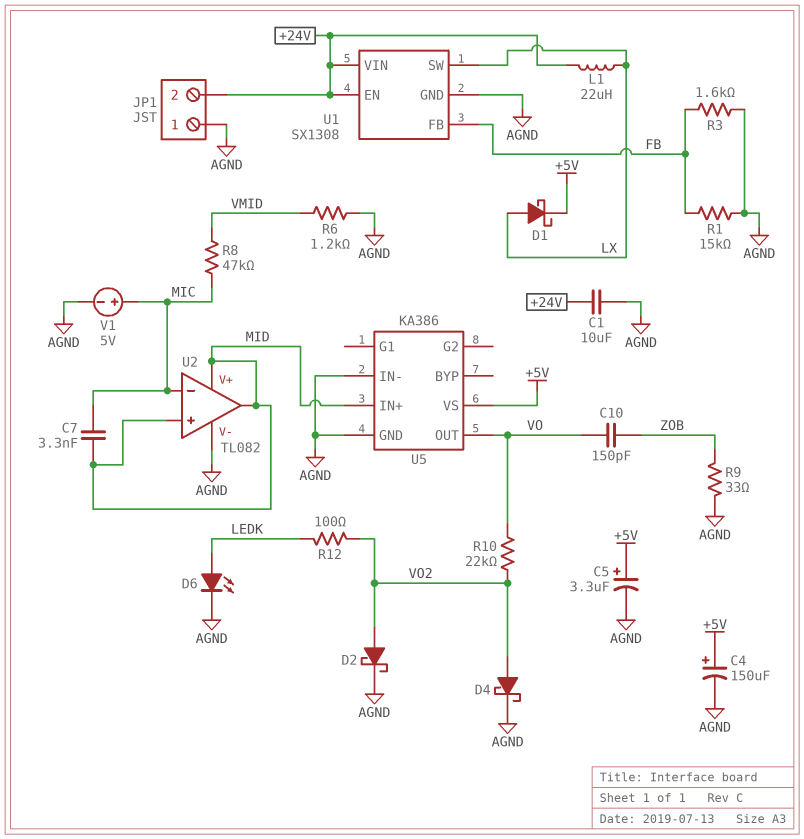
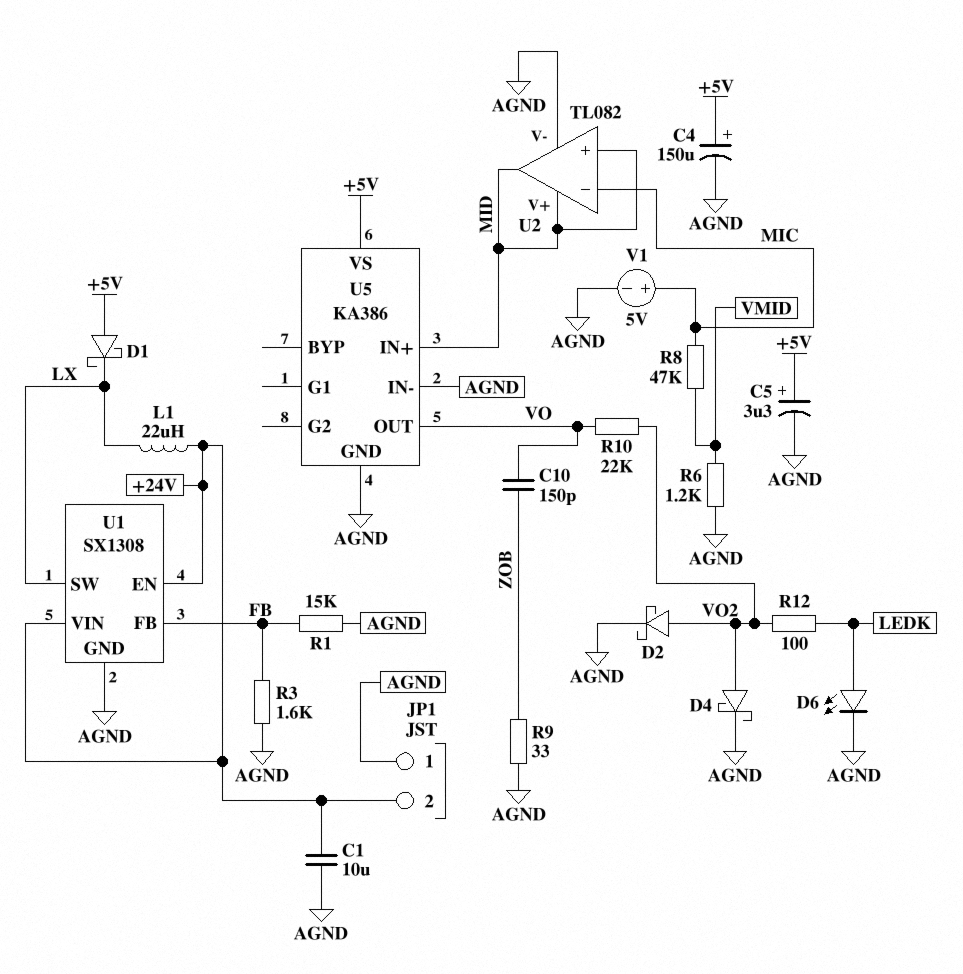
C7: 3.3nF (MIC, MID) -> none
D1: schottky (A LX, K +5V) -> schottky (A +5V, K LX)

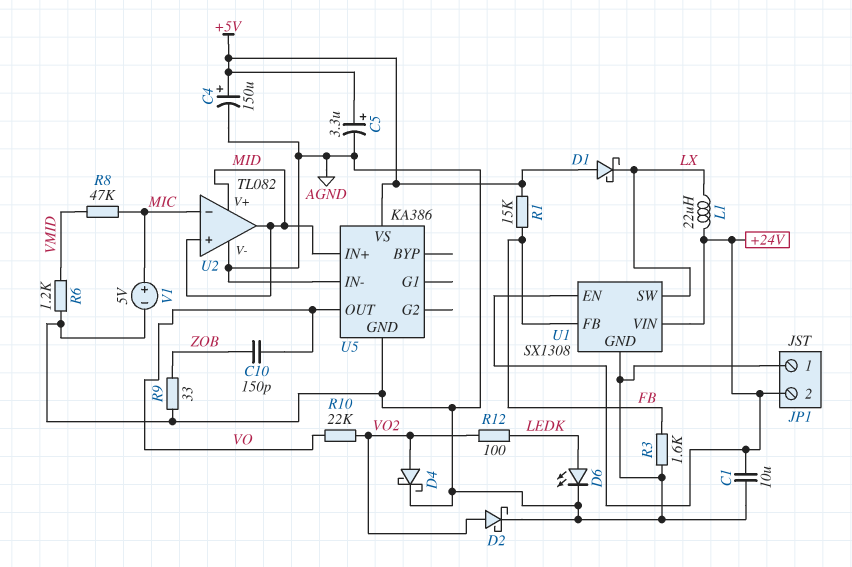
R1: 15k (AGND, FB) -> 15k (+5V, FB)

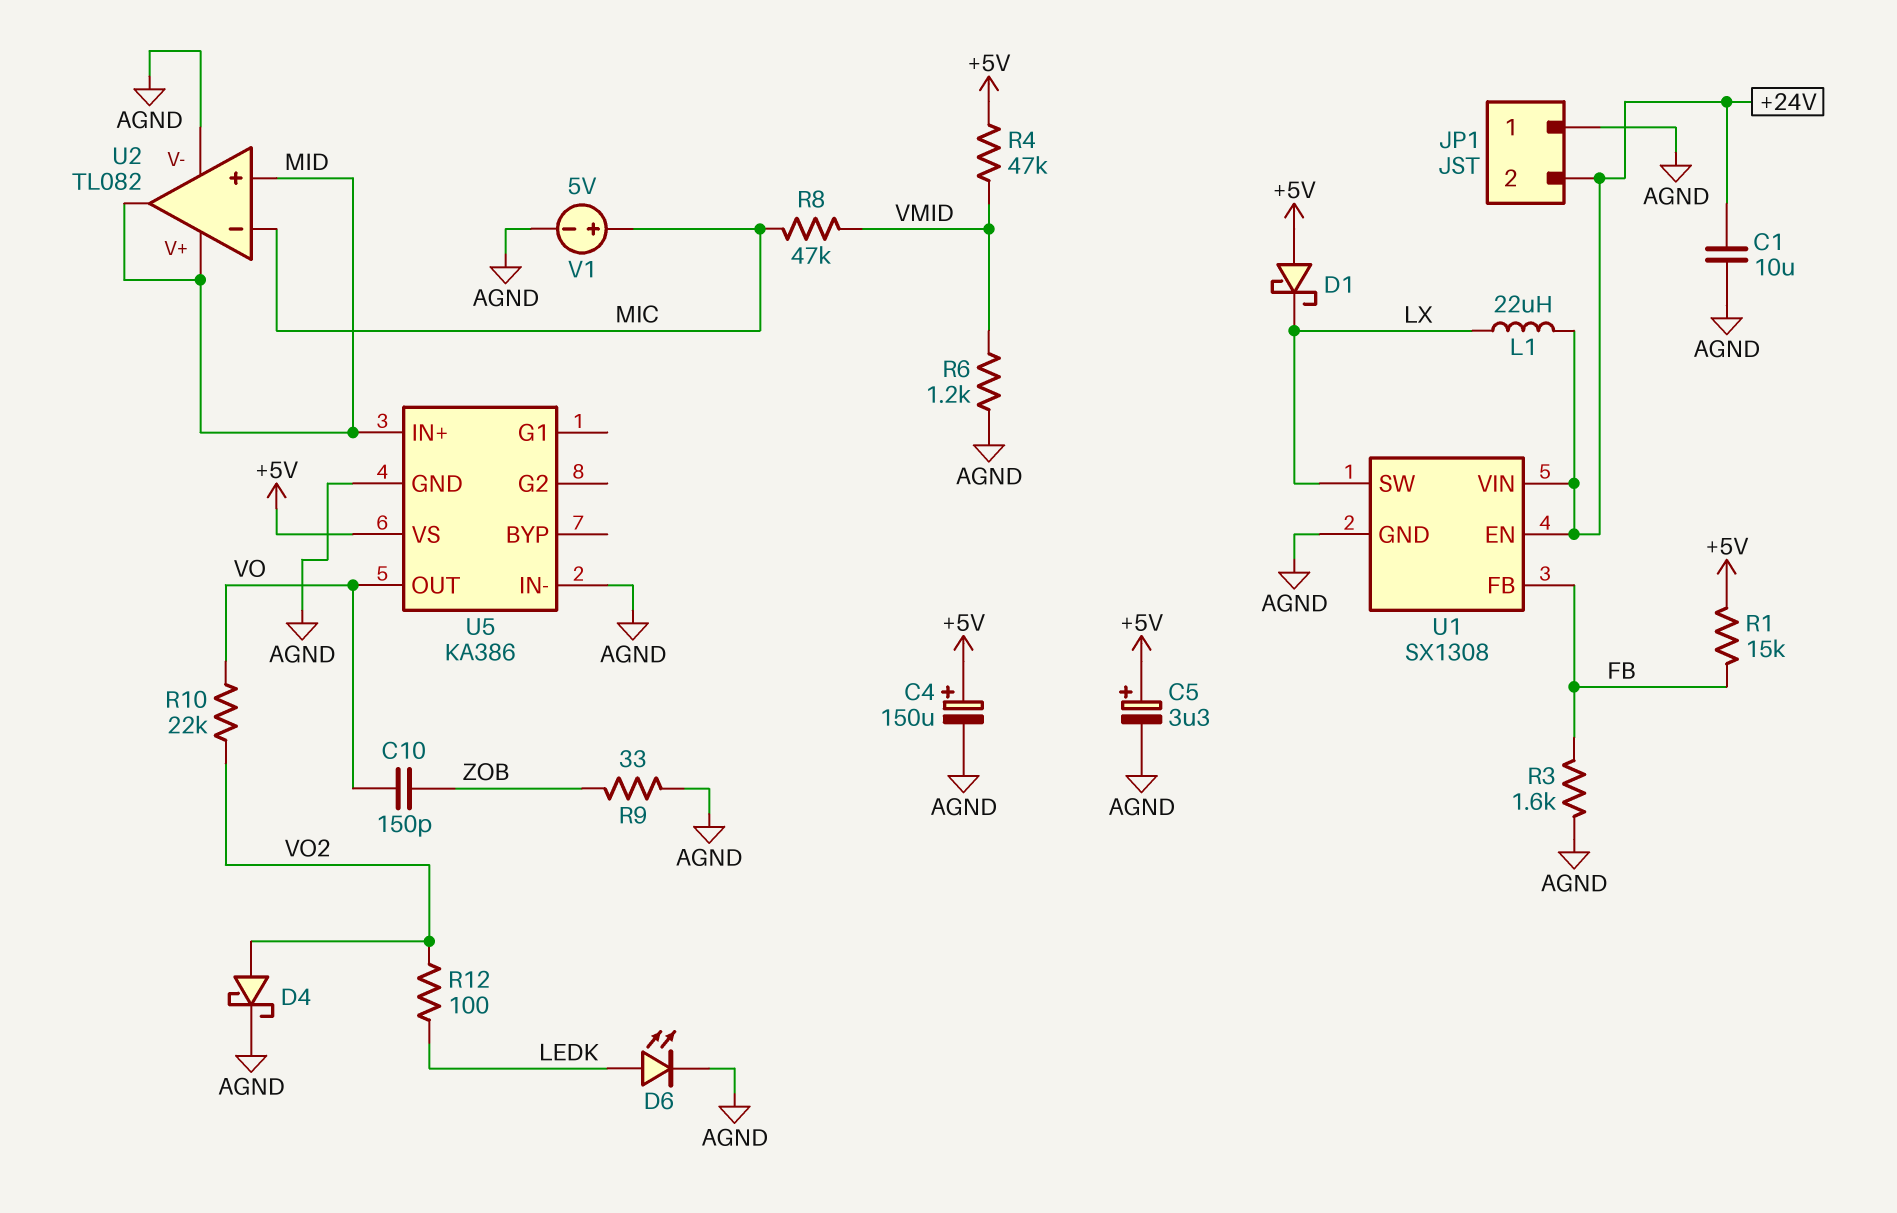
D2: schottky (A VO2, K AGND) -> none
R4: none -> 47k (+5V, VMID)

